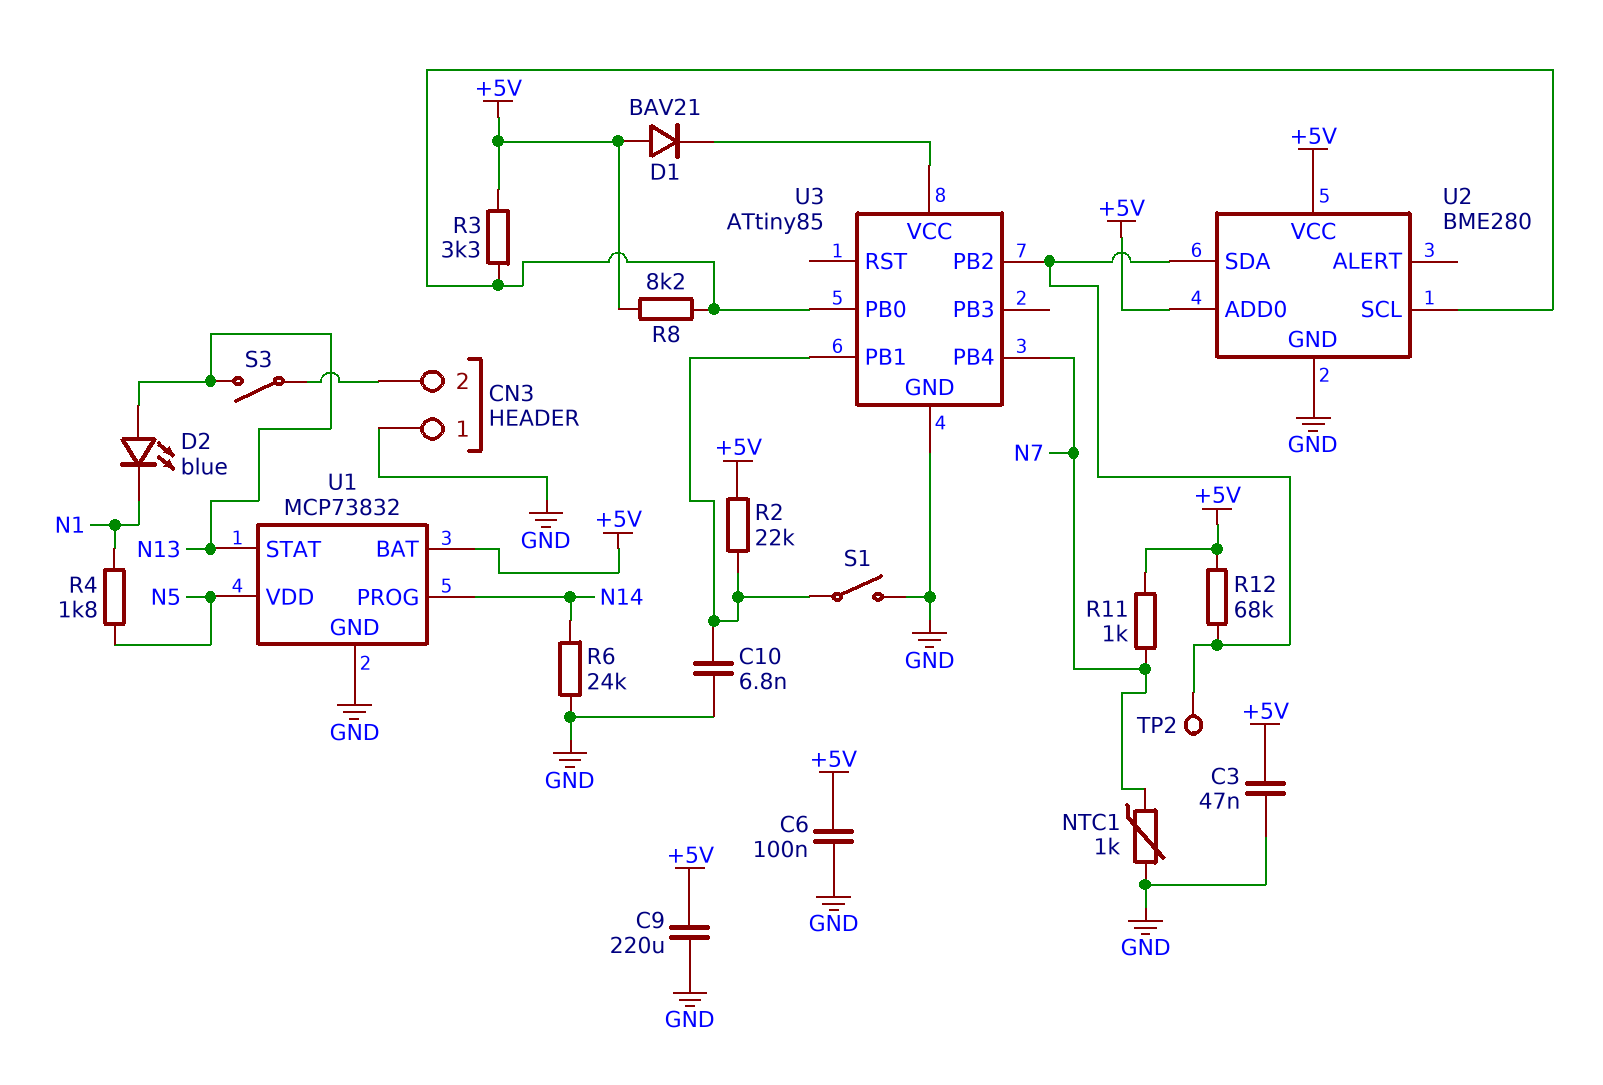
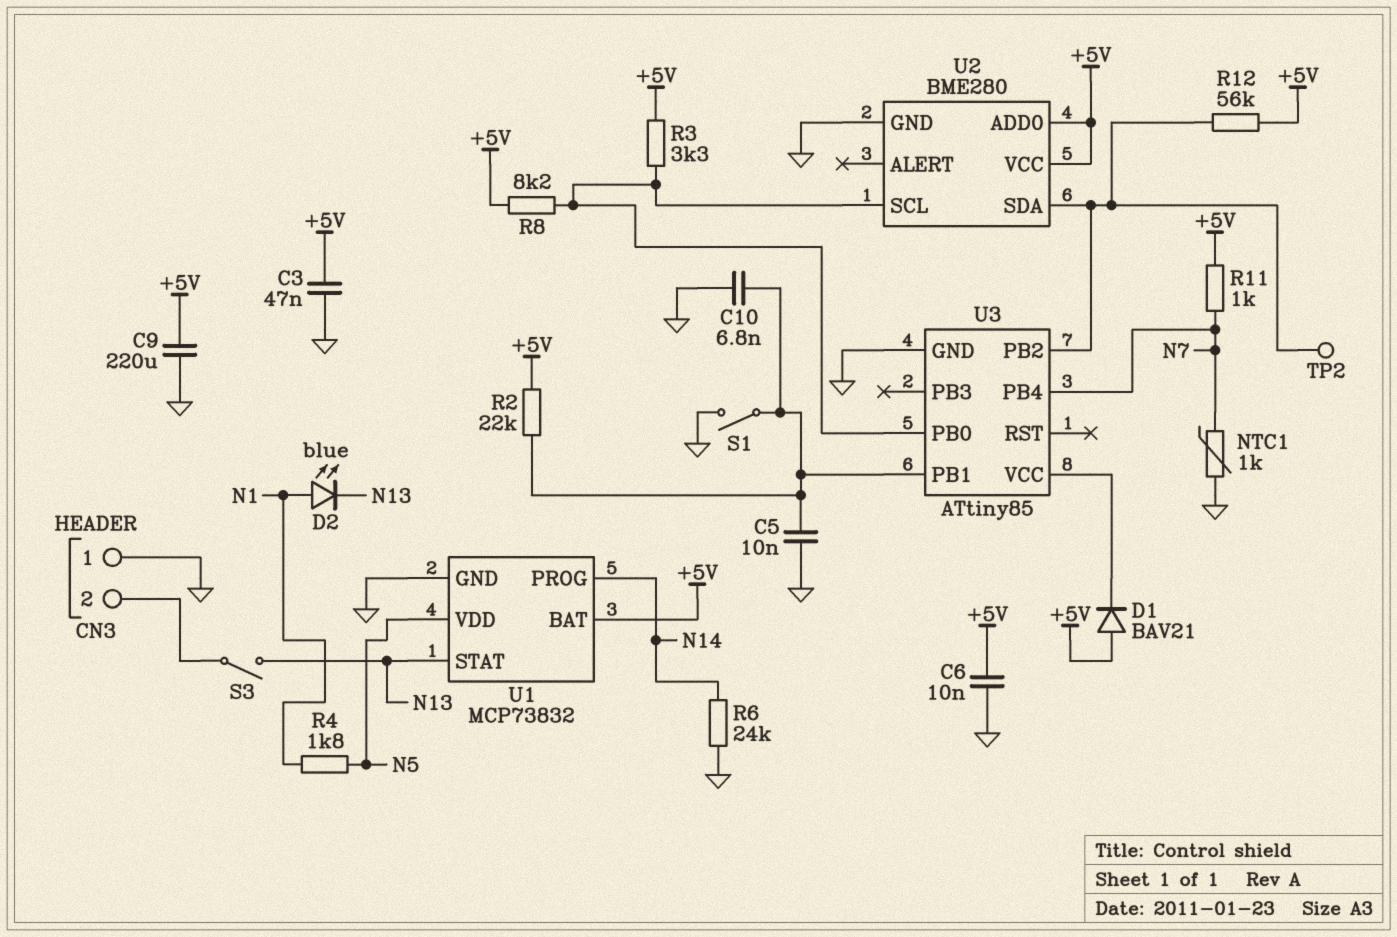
C5: none -> 10nF (GND, U3/PB1)
C6: 100nF (+5V, GND) -> 10nF (+5V, GND)
D2: LED blue (A N13, K N1) -> LED blue (A N1, K N13)
R12: 68k (+5V, U2/SDA) -> 56k (+5V, U2/SDA)

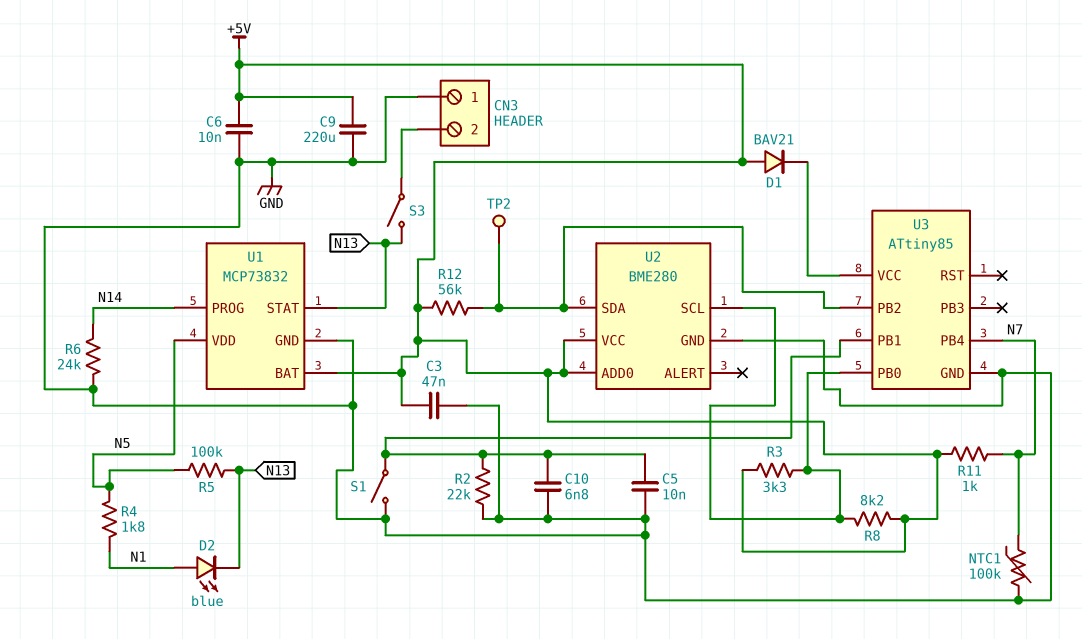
NTC1: 1k (GND, N7) -> 100k (GND, N7)
R2: 22k (+5V, U3/PB1) -> 22k (GND, U3/PB1)
R5: none -> 100k (N5, N13)

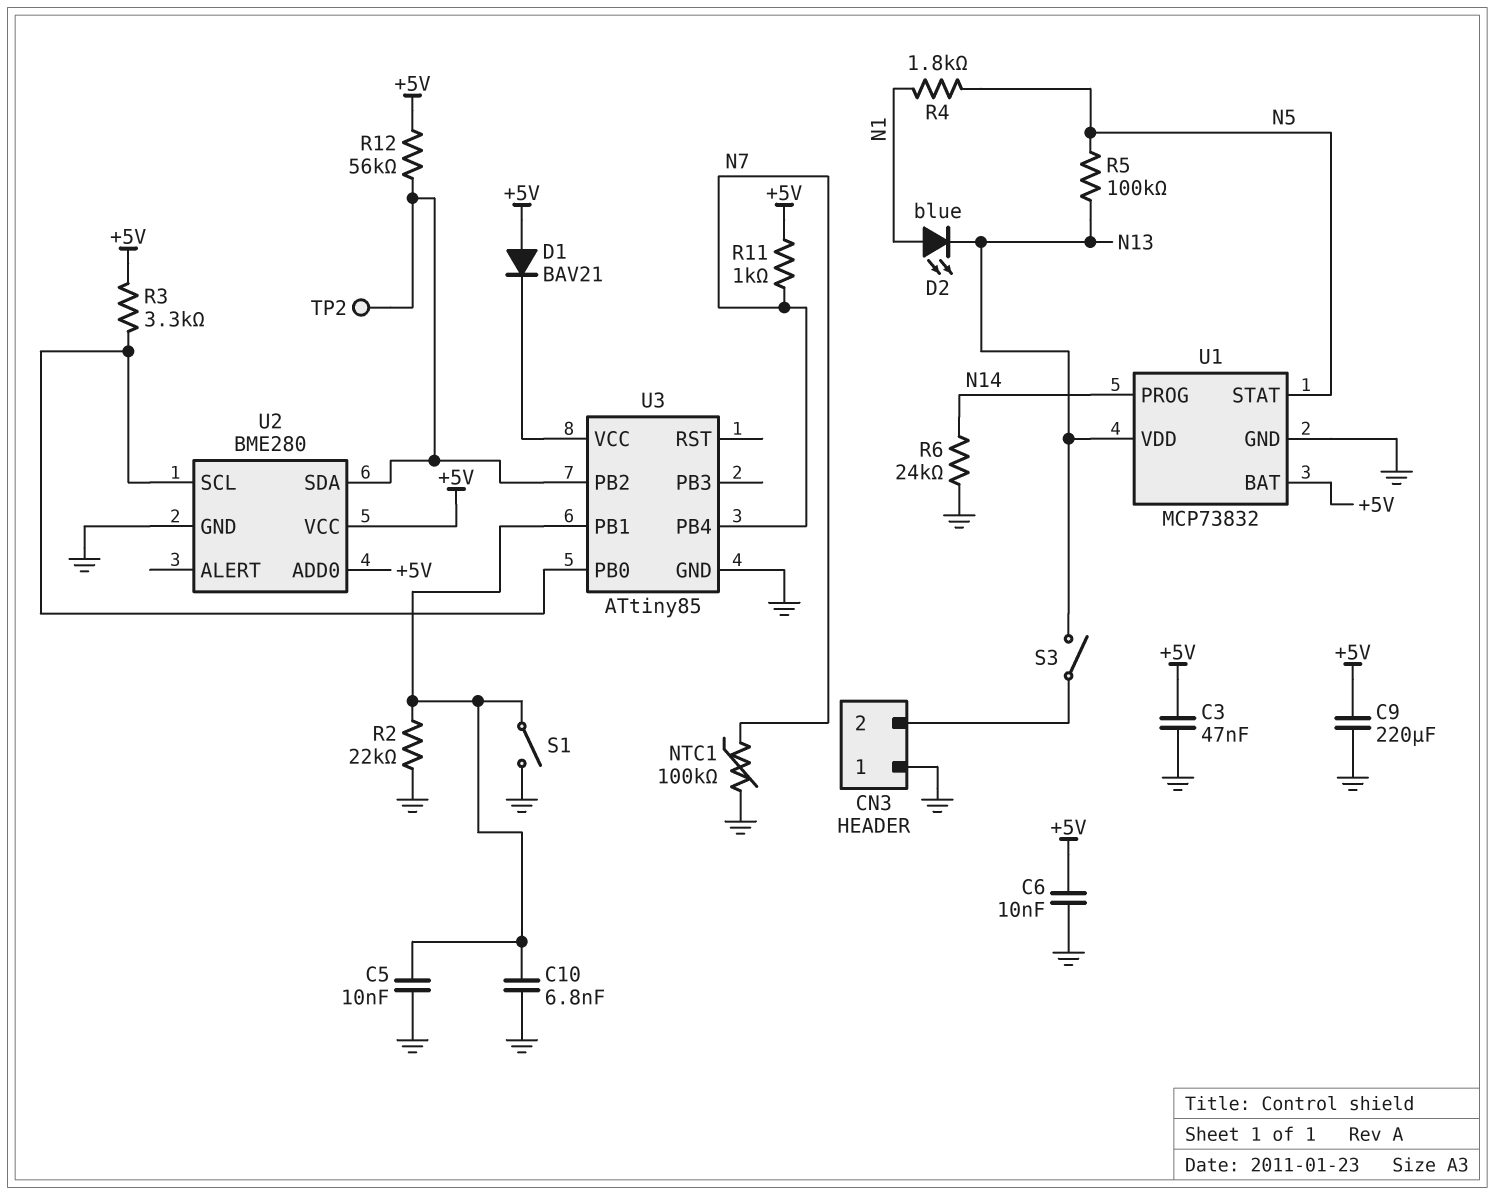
R8: 8.2k (+5V, U2/SCL) -> none
U1 pin STAT: N13 -> N5
U1 pin VDD: N5 -> N13

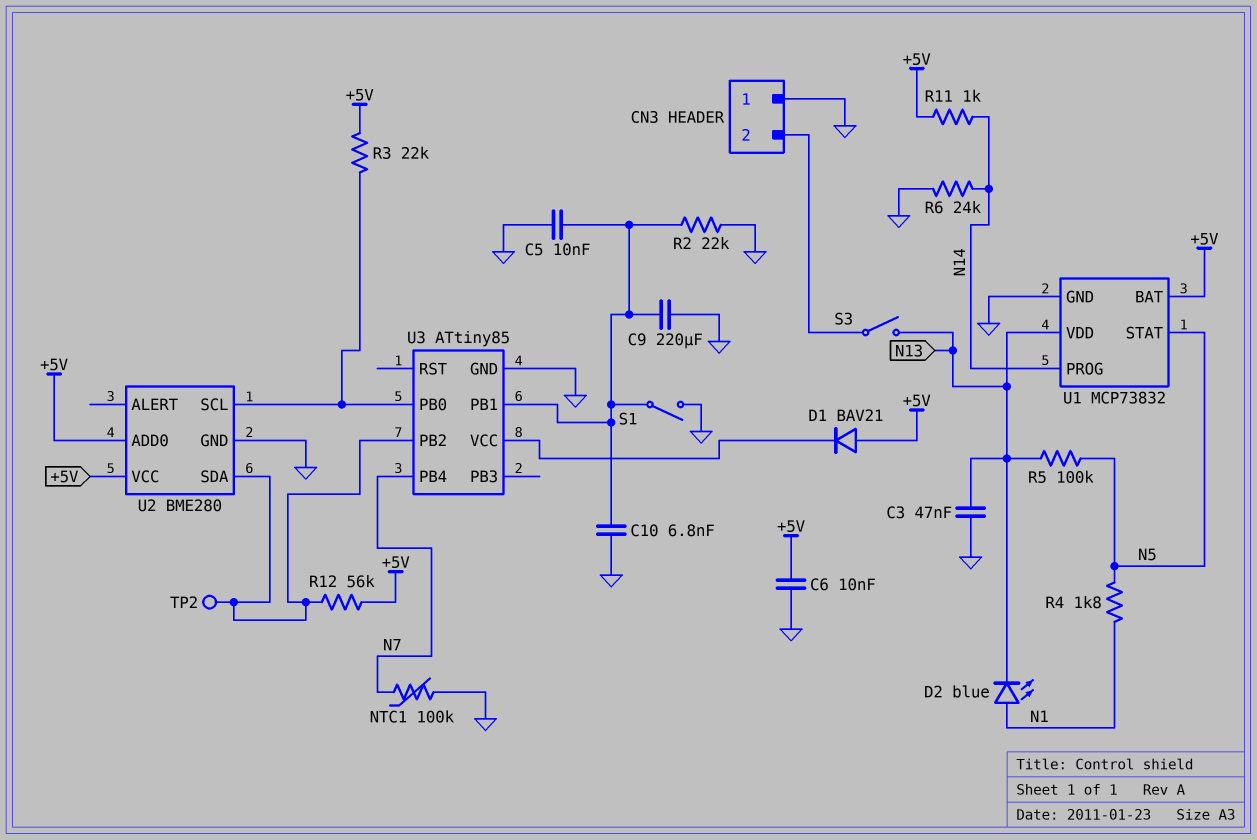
C3: 47nF (+5V, GND) -> 47nF (GND, N13)
C9: 220uF (+5V, GND) -> 220uF (GND, U3/PB1)
R3: 3.3k (+5V, U2/SCL) -> 22k (+5V, U2/SCL)
R11: 1k (+5V, N7) -> 1k (+5V, N14)

